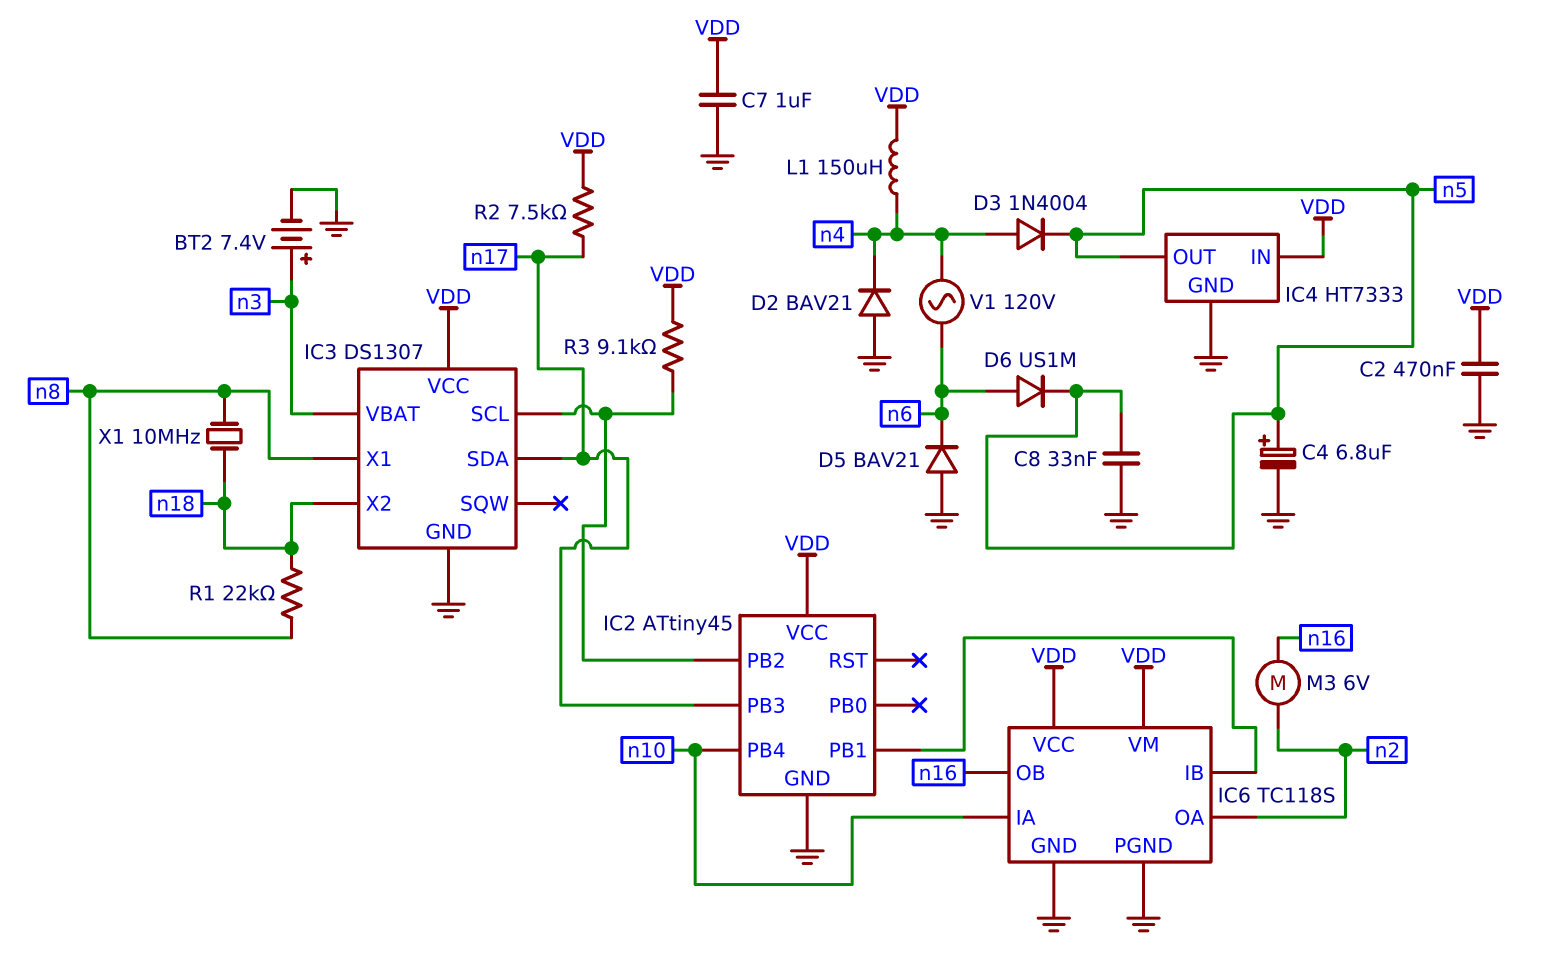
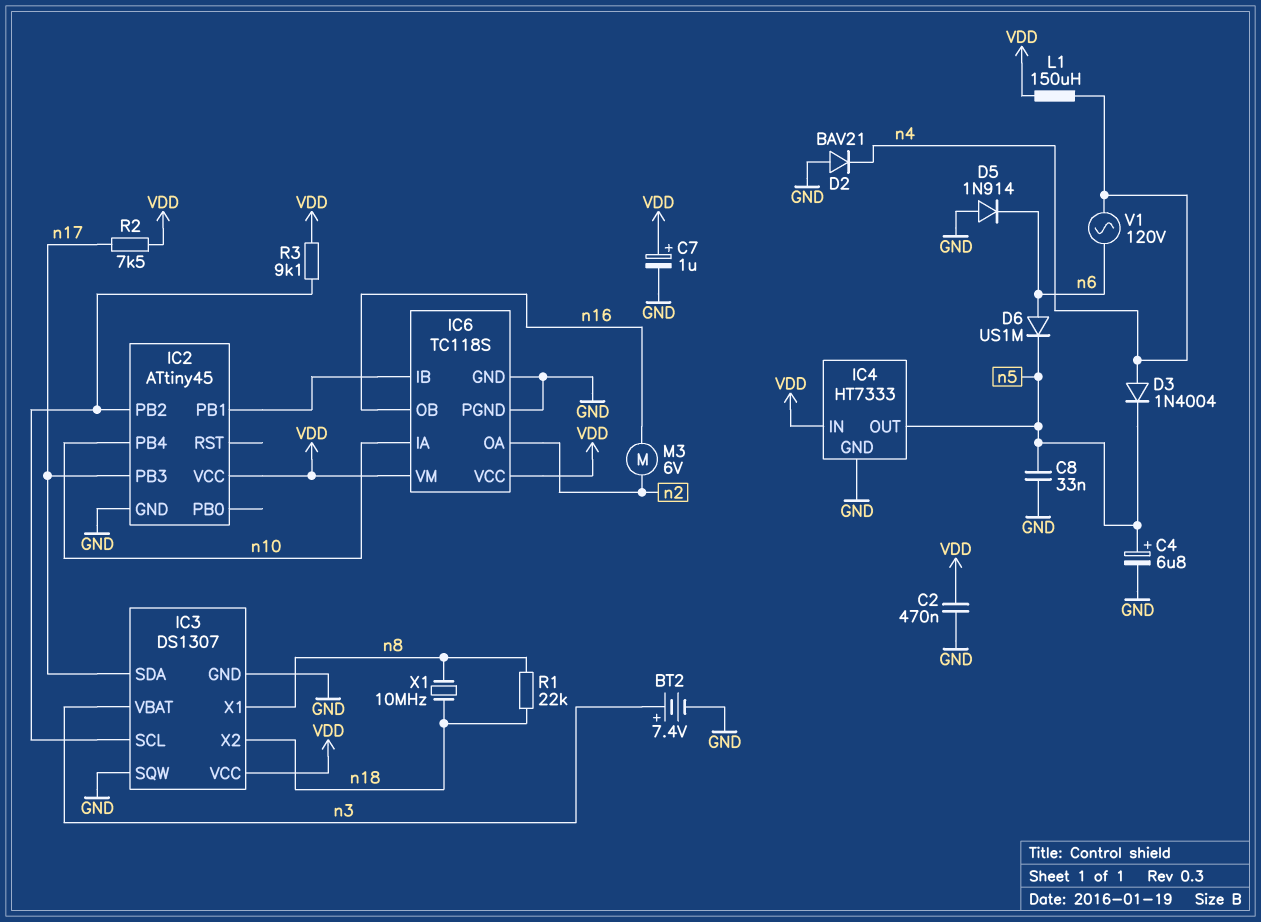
C7: 1uF (GND, VDD) -> 1uF (plus VDD, minus GND)
D5: diode BAV21 (A GND, K n6) -> diode 1N914 (A GND, K n6)
IC3 pin SQW: none -> GND

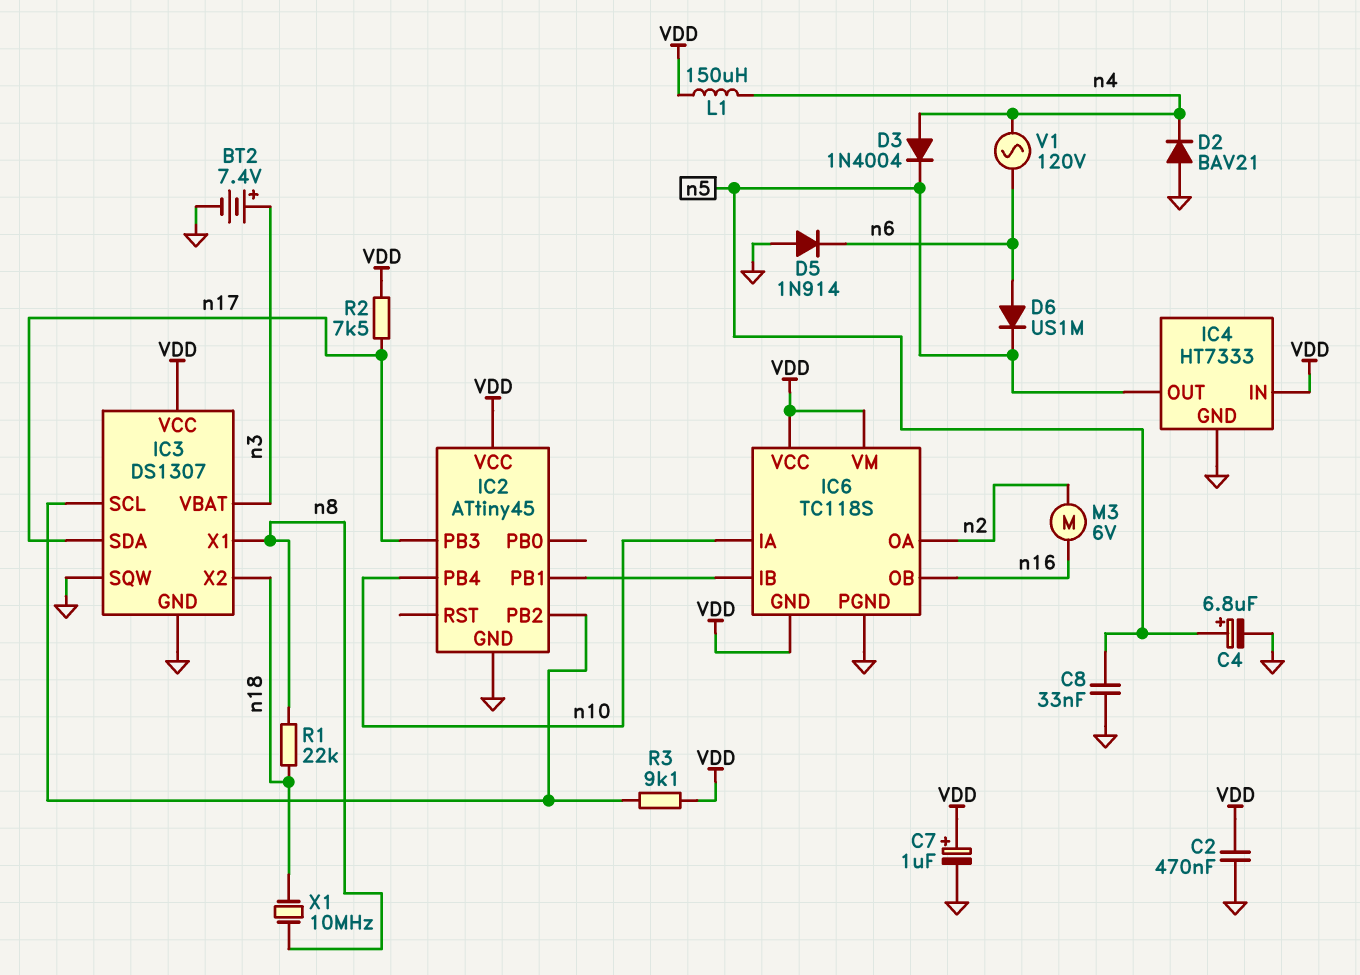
IC6 pin GND: GND -> VDD

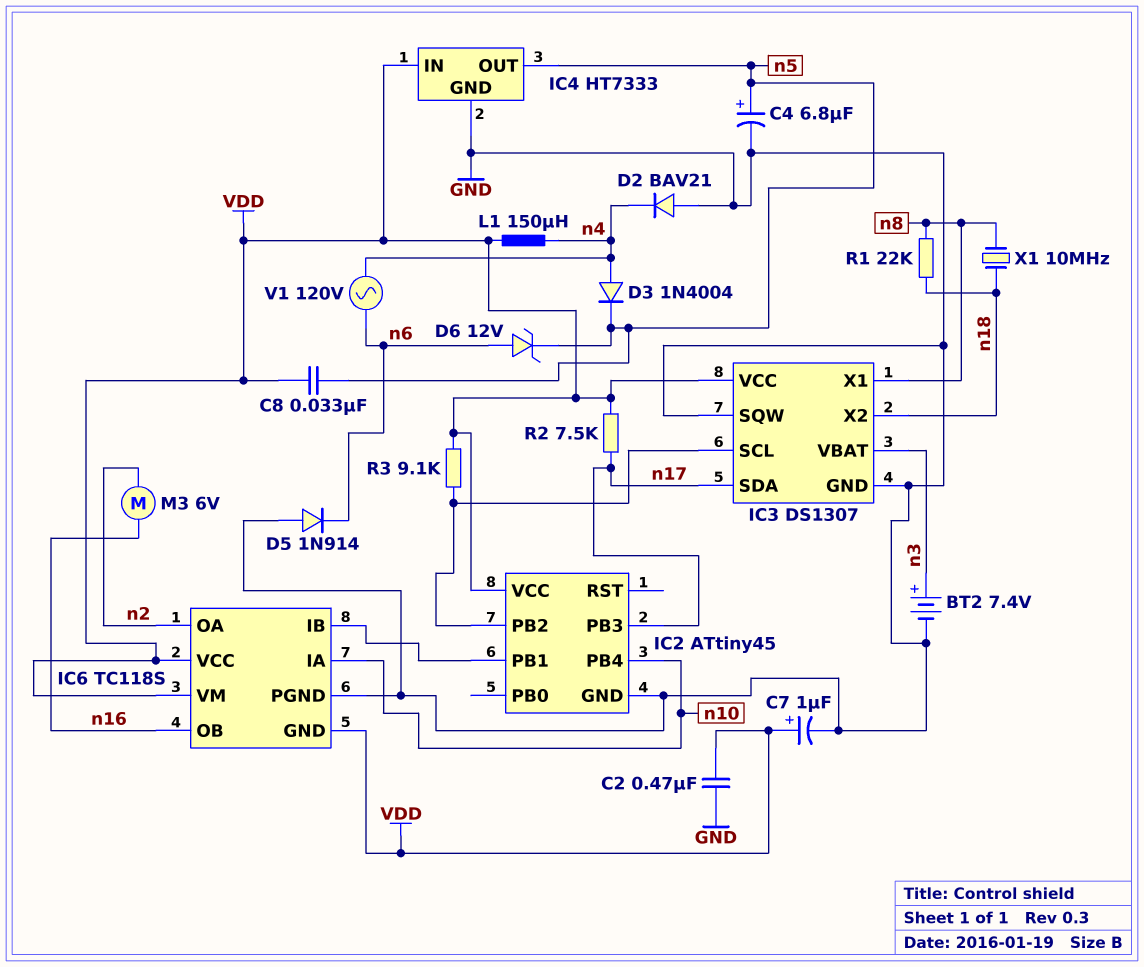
C8: 33nF (GND, n5) -> 33nF (VDD, n5)
D6: diode US1M (A n6, K n5) -> zener 12V (A n6, K n5)

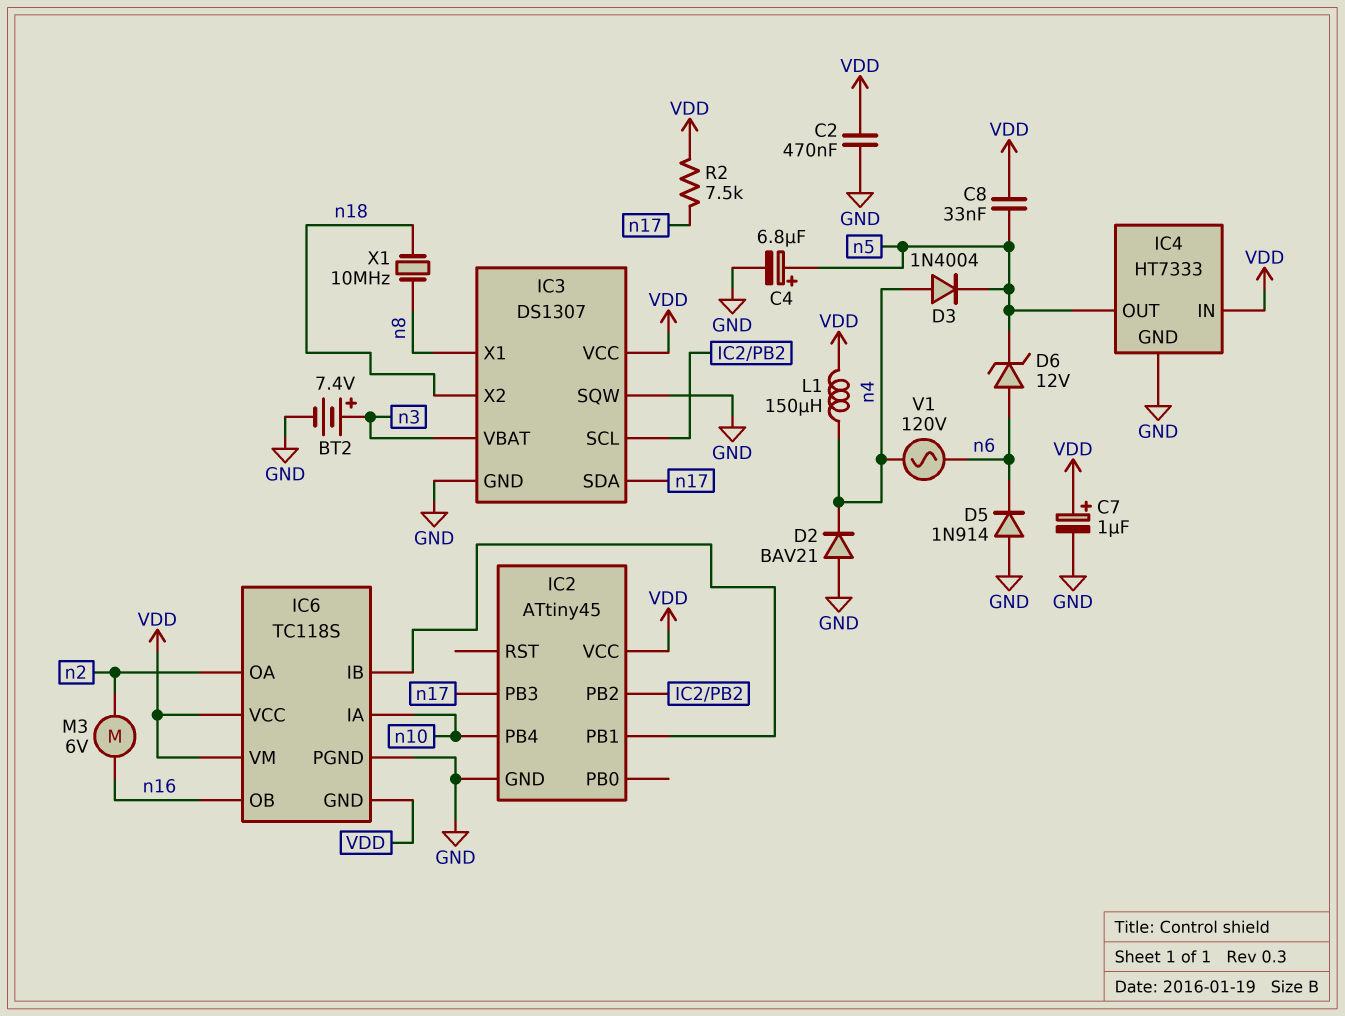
R1: 22k (n8, n18) -> none
R3: 9.1k (IC2/PB2, VDD) -> none

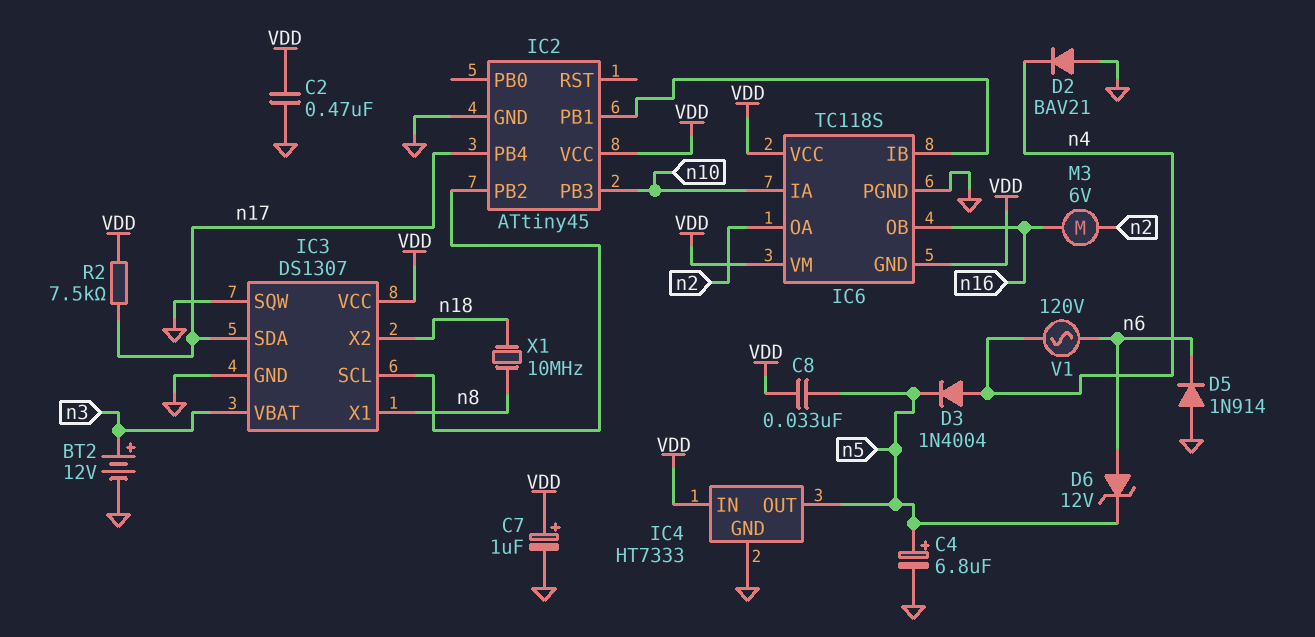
BT2: 7.4V (plus n3, minus GND) -> 12V (plus n3, minus GND)
IC2 pin PB3: n17 -> n10
IC2 pin PB4: n10 -> n17
L1: 150uH (VDD, n4) -> none

